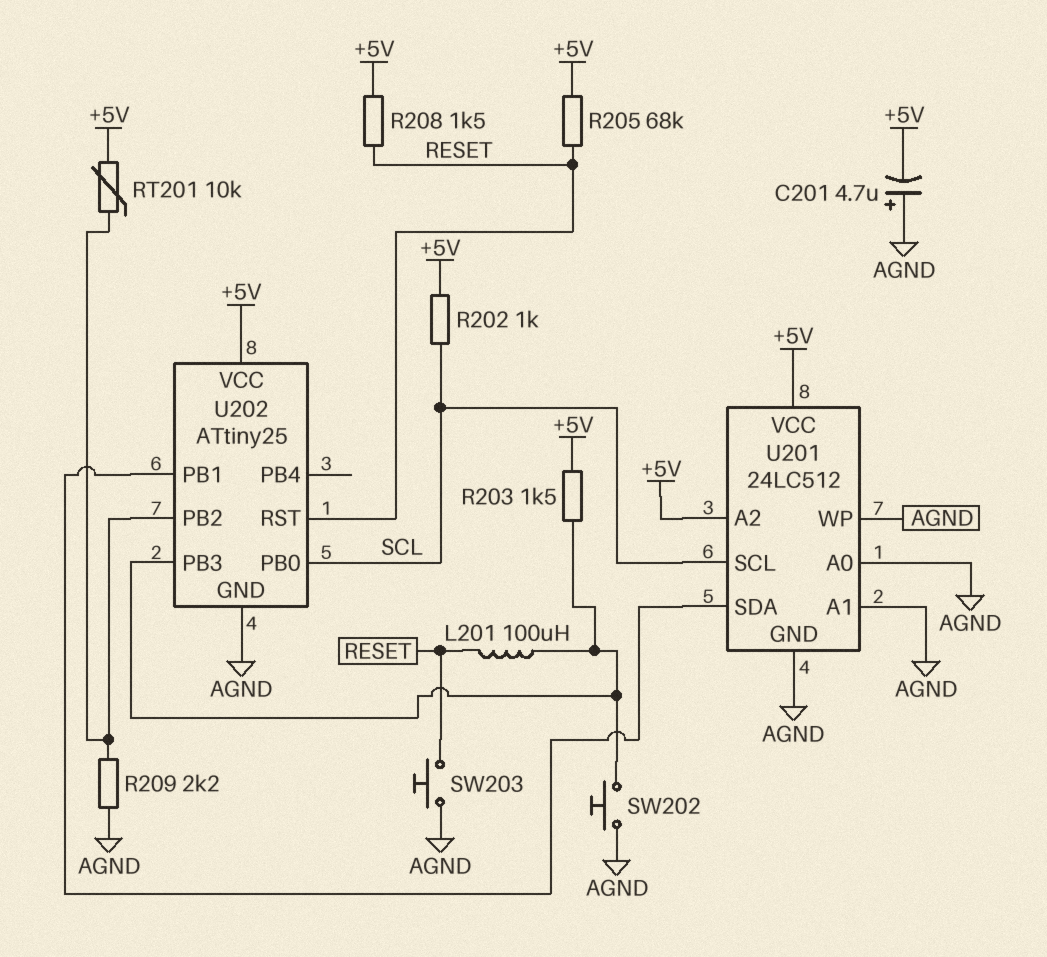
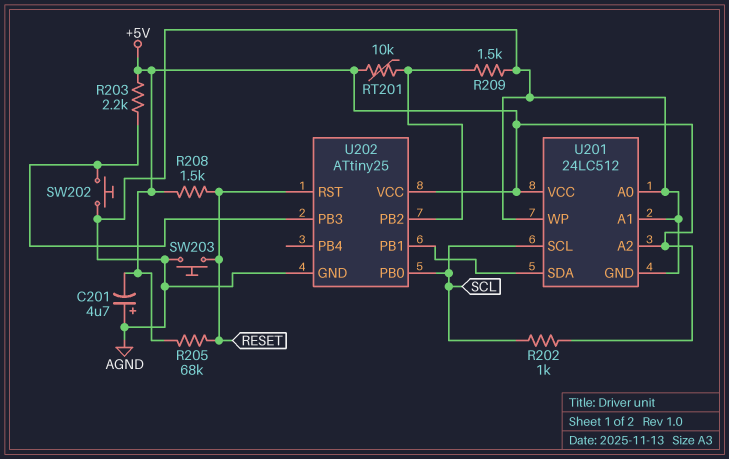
L201: 100uH (RESET, U202/PB3) -> none
R203: 1.5k (+5V, U202/PB3) -> 2.2k (+5V, U202/PB3)
R209: 2.2k (AGND, U202/PB2) -> 1.5k (AGND, U202/PB2)

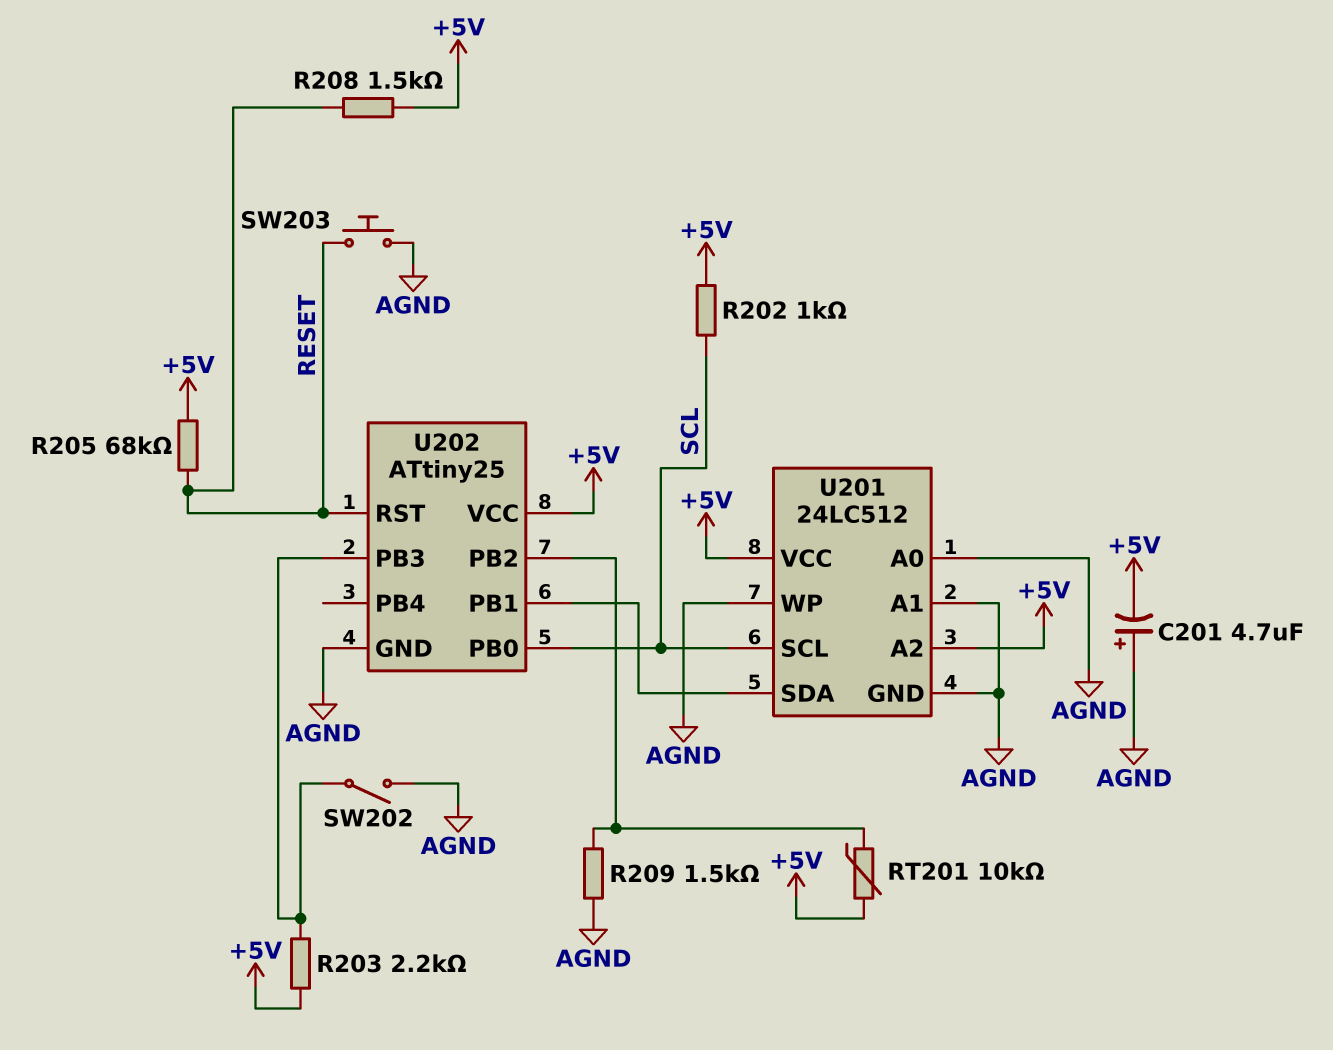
SW202: button (AGND, U202/PB3) -> switch (AGND, U202/PB3)

